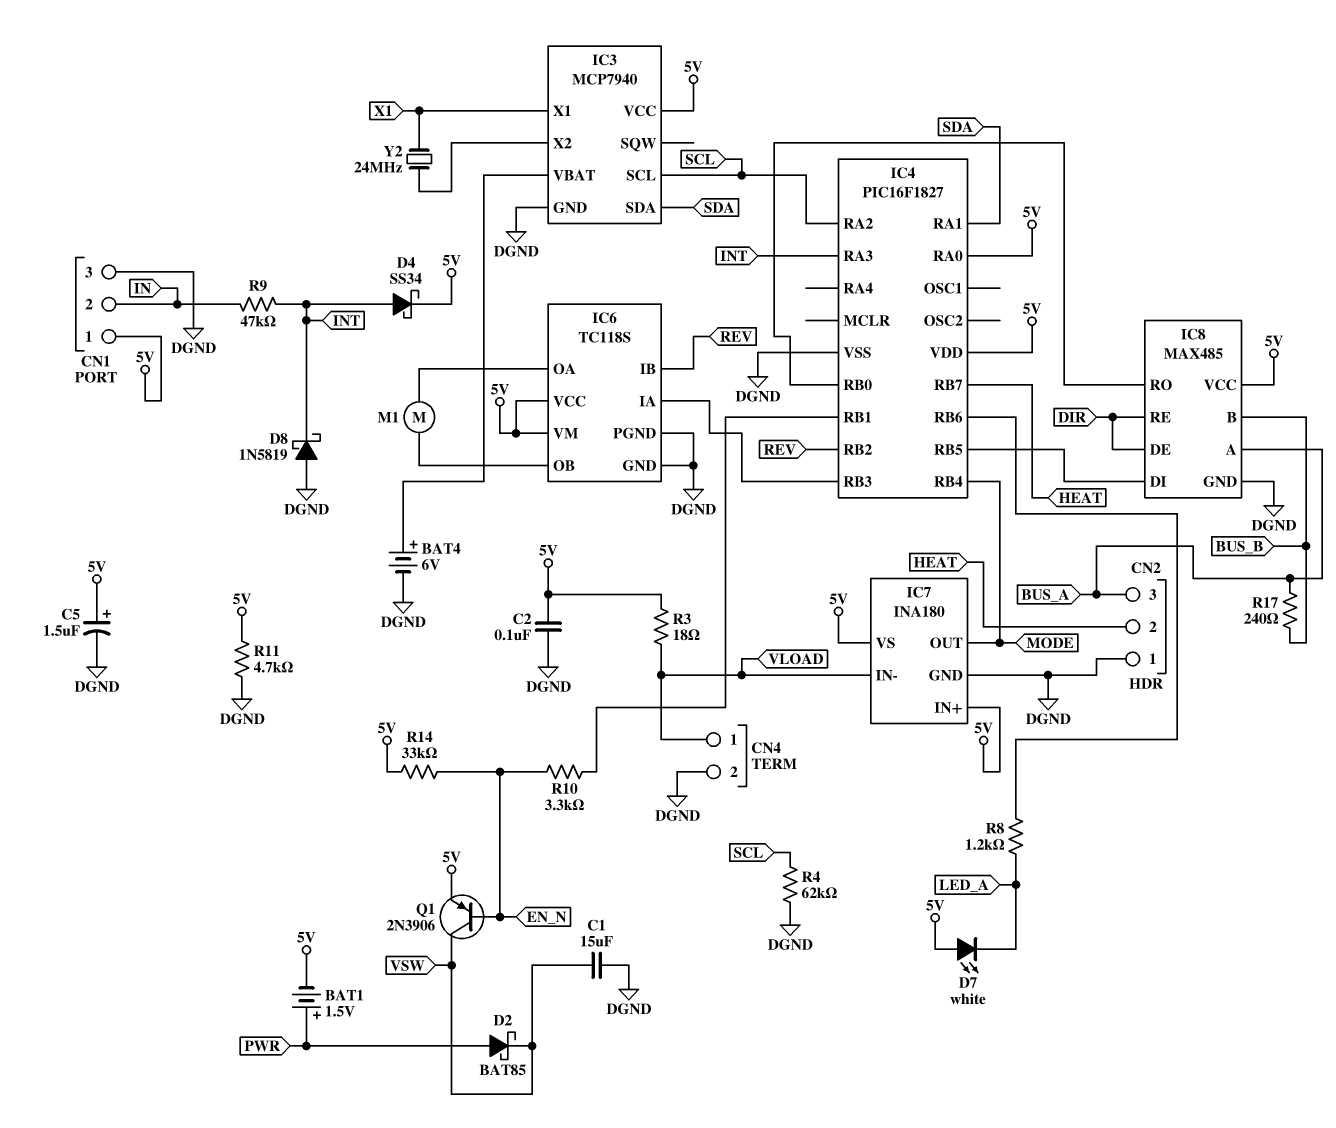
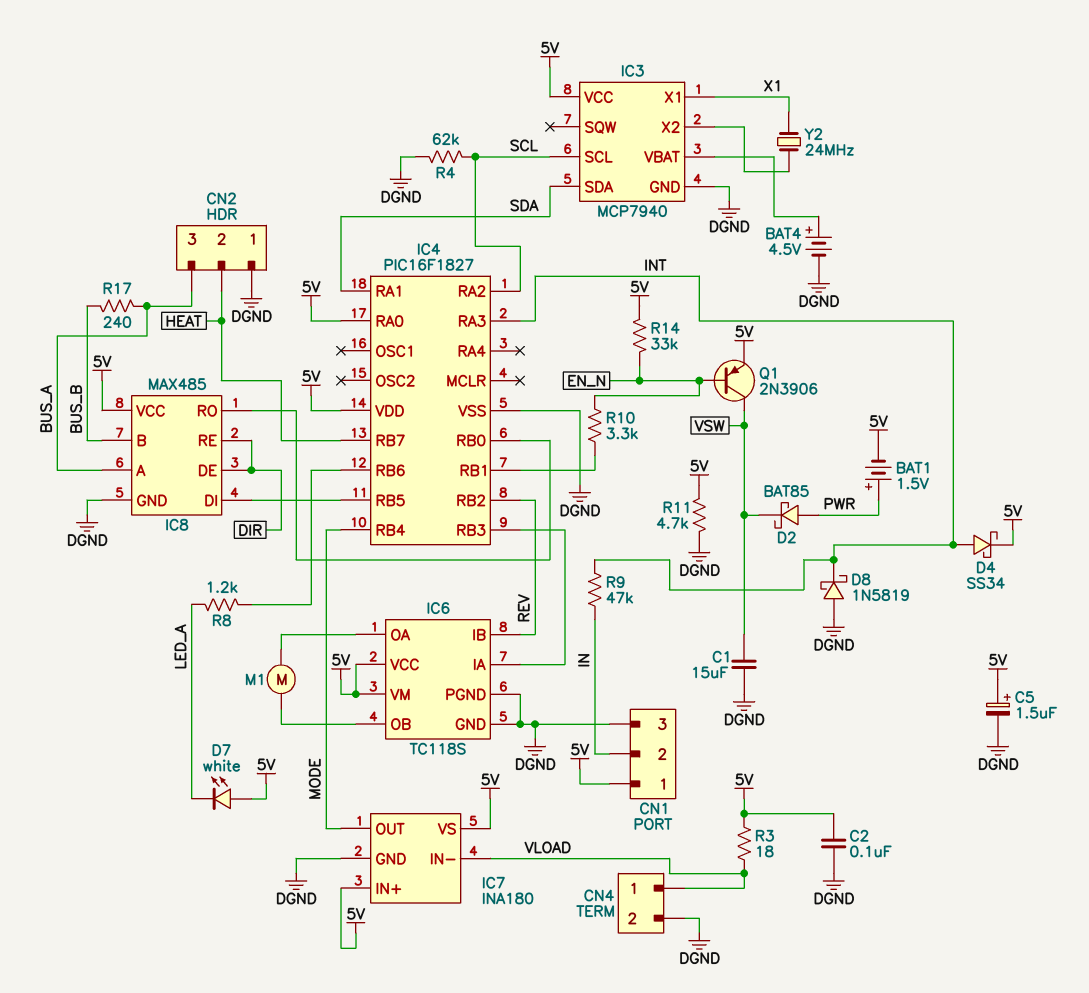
BAT4: 6V (plus IC3/VBAT, minus DGND) -> 4.5V (plus IC3/VBAT, minus DGND)

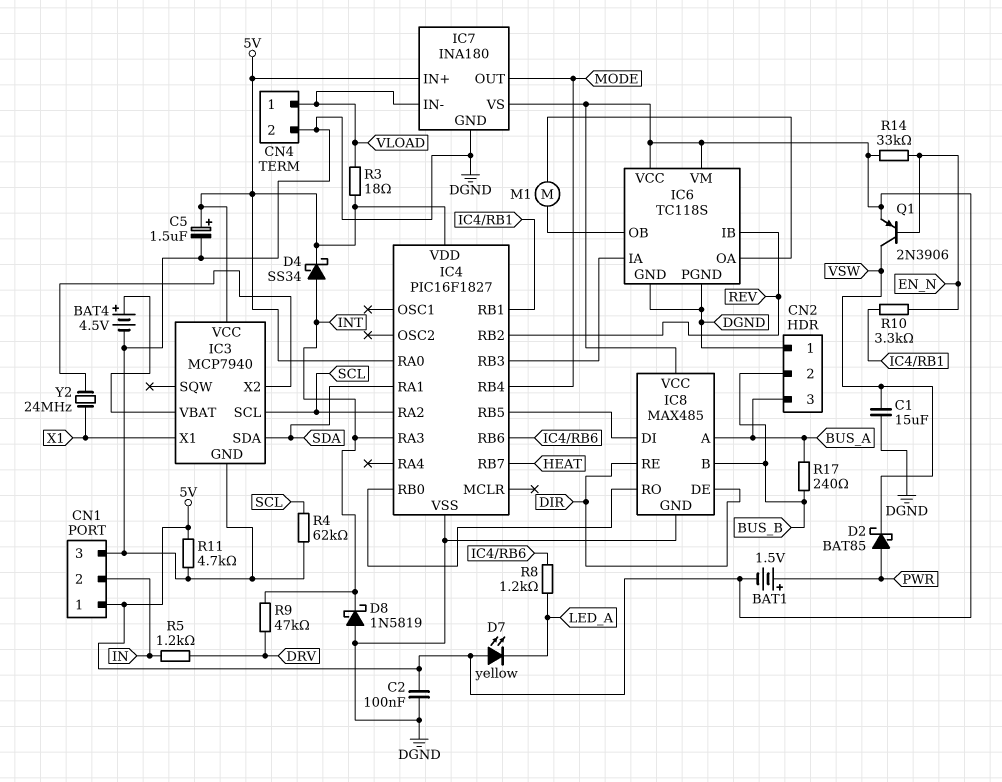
CN2 pin 2: HEAT -> BUS_B
D7: LED white (A 5V, K LED_A) -> LED yellow (A 5V, K LED_A)
R5: none -> 1.2k (DRV, IN)
R9: 47k (IN, INT) -> 47k (DRV, INT)

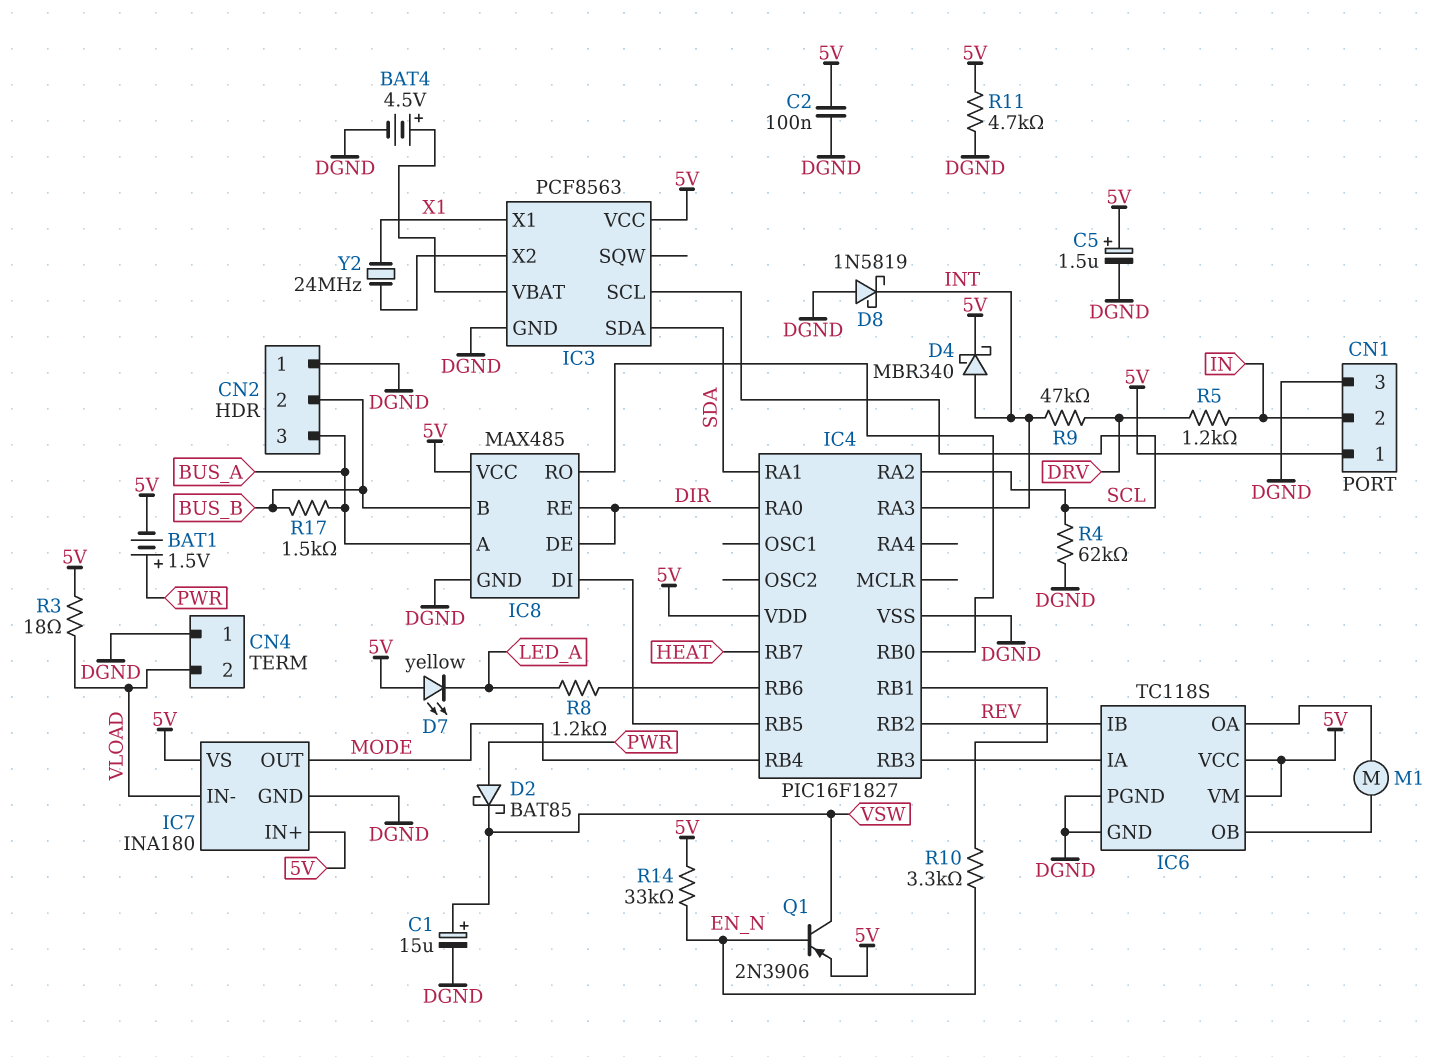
C1: 15uF (DGND, VSW) -> 15uF (plus VSW, minus DGND)
CN4 pin 1: VLOAD -> DGND
CN4 pin 2: DGND -> VLOAD
D4: schottky SS34 (A INT, K 5V) -> schottky MBR340 (A INT, K 5V)
IC3: MCP7940 -> PCF8563
IC4 pin RA0: 5V -> DIR
R17: 240 (BUS_A, BUS_B) -> 1.5k (BUS_A, BUS_B)

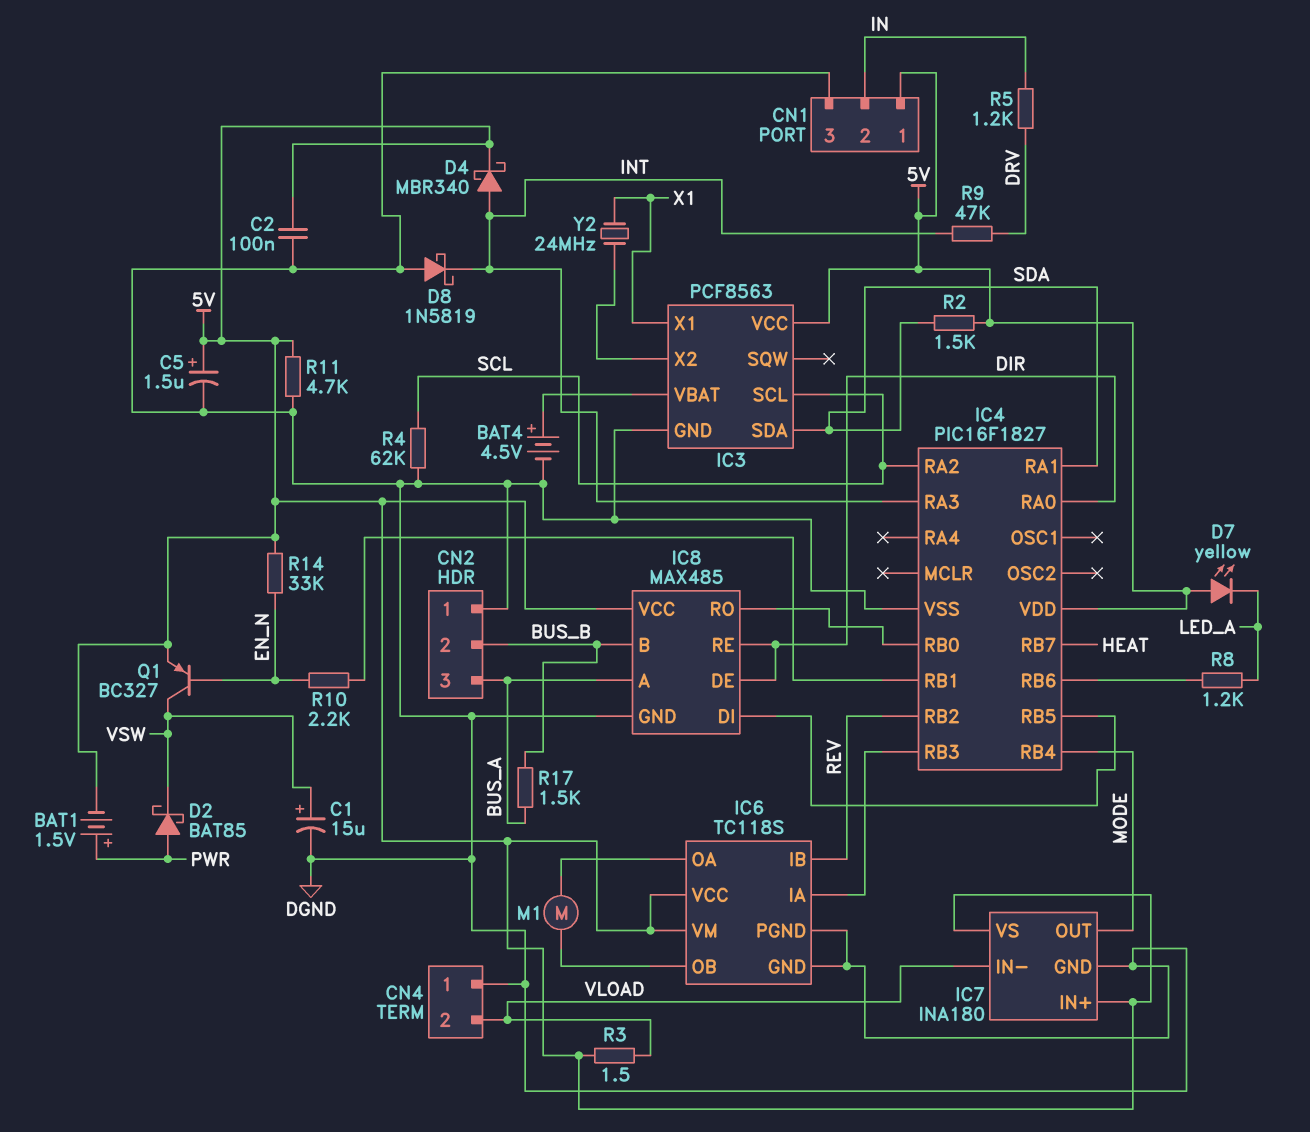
Q1: PNP 2N3906 (B EN_N, C VSW, E 5V) -> PNP BC327 (B EN_N, C VSW, E 5V)
R2: none -> 1.5k (5V, SDA)
R3: 18 (5V, VLOAD) -> 1.5 (5V, VLOAD)
R10: 3.3k (EN_N, IC4/RB1) -> 2.2k (EN_N, IC4/RB1)

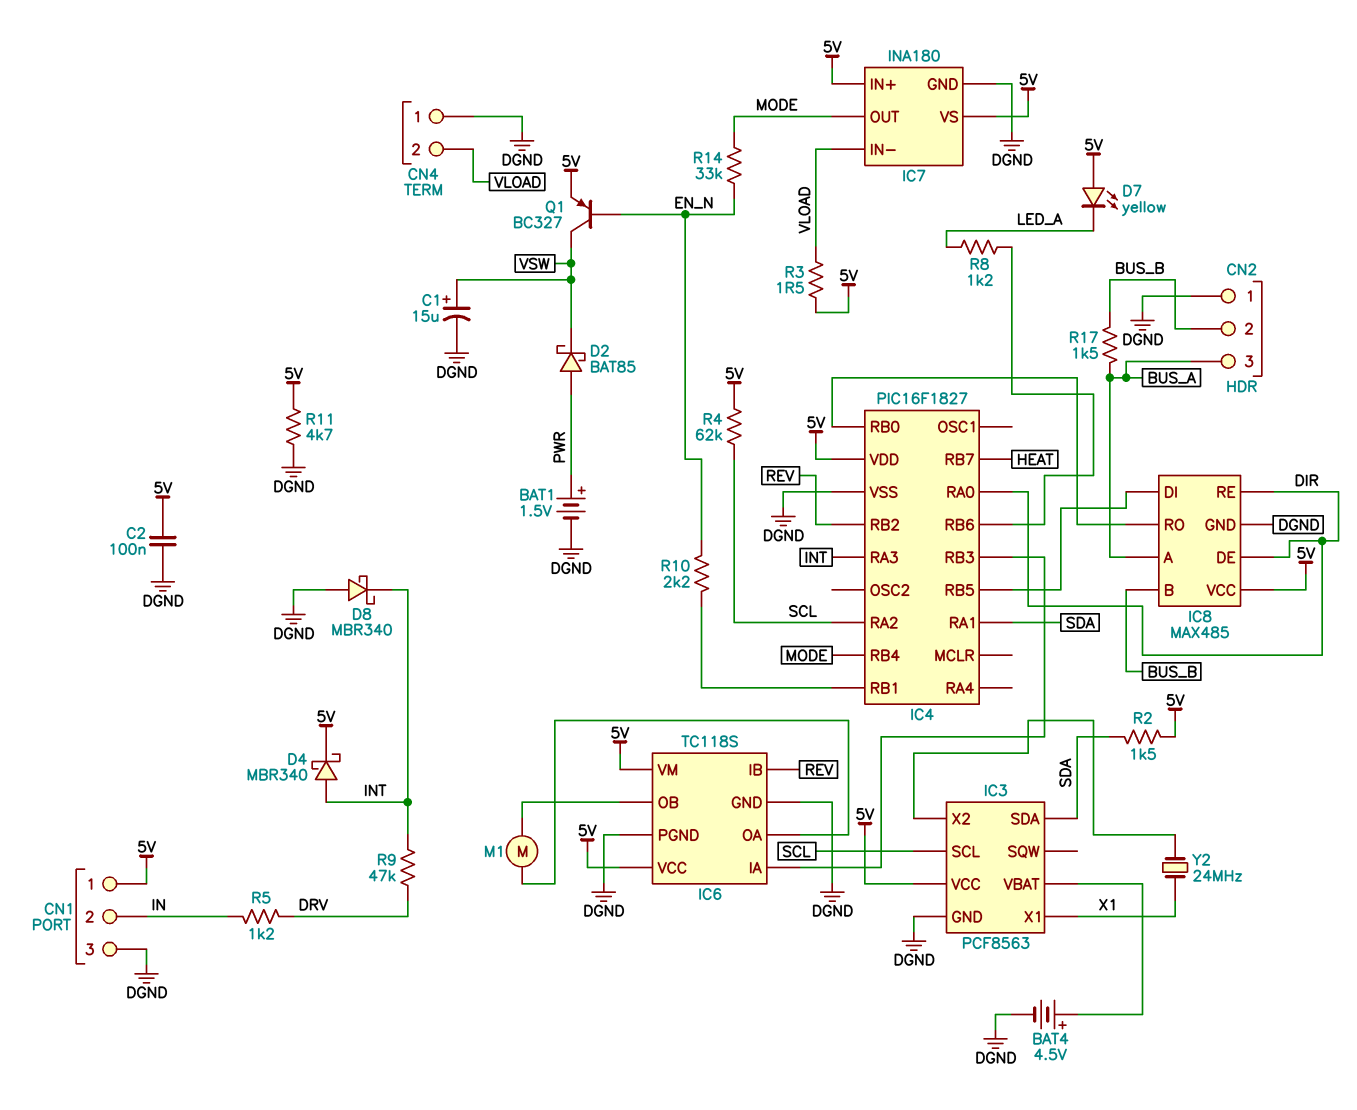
BAT1: 1.5V (plus PWR, minus 5V) -> 1.5V (plus PWR, minus DGND)
C5: 1.5uF (plus 5V, minus DGND) -> none
D8: schottky 1N5819 (A DGND, K INT) -> schottky MBR340 (A DGND, K INT)
R4: 62k (DGND, SCL) -> 62k (5V, SCL)
R14: 33k (5V, EN_N) -> 33k (EN_N, MODE)

